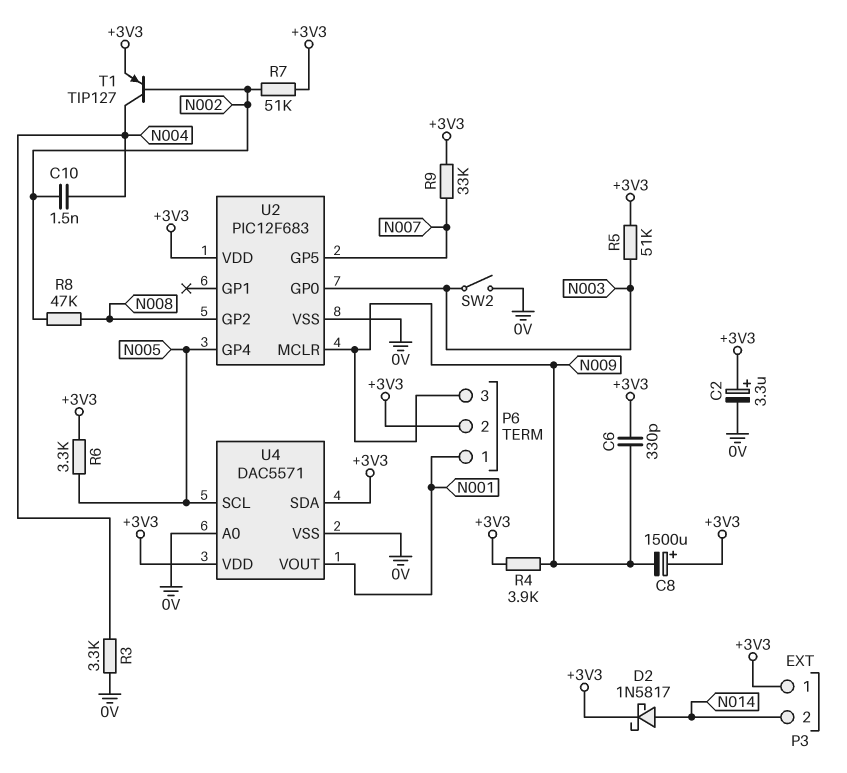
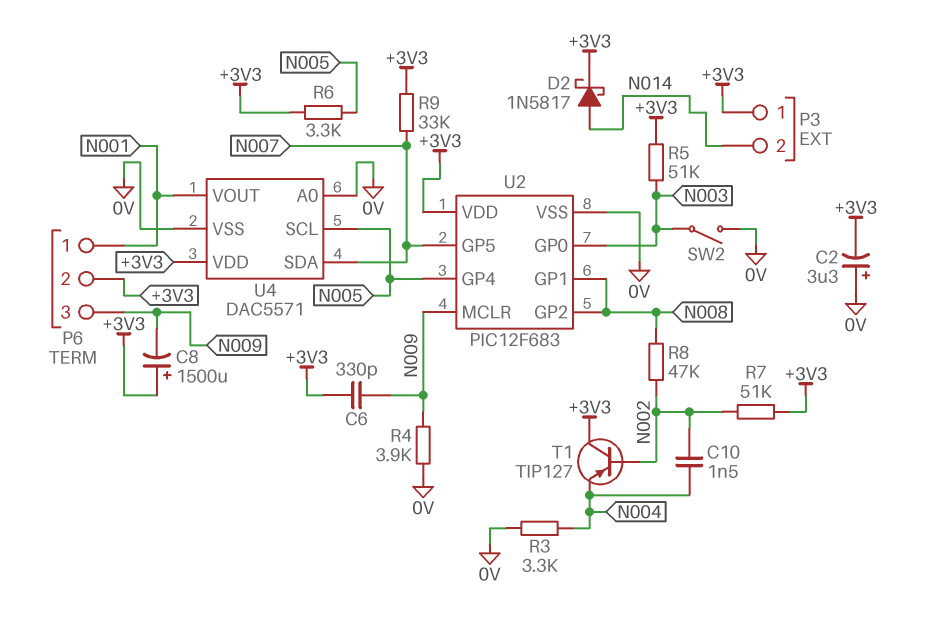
C2: 3.3uF (plus +3V3, minus 0V) -> 3.3uF (plus 0V, minus +3V3)
R4: 3.9k (+3V3, N009) -> 3.9k (0V, N009)
T1: PNP TIP127 (B N002, C N004, E +3V3) -> PNP TIP127 (B N002, C +3V3, E N004)
U2 pin GP1: none -> N008
U4 pin SDA: +3V3 -> N007

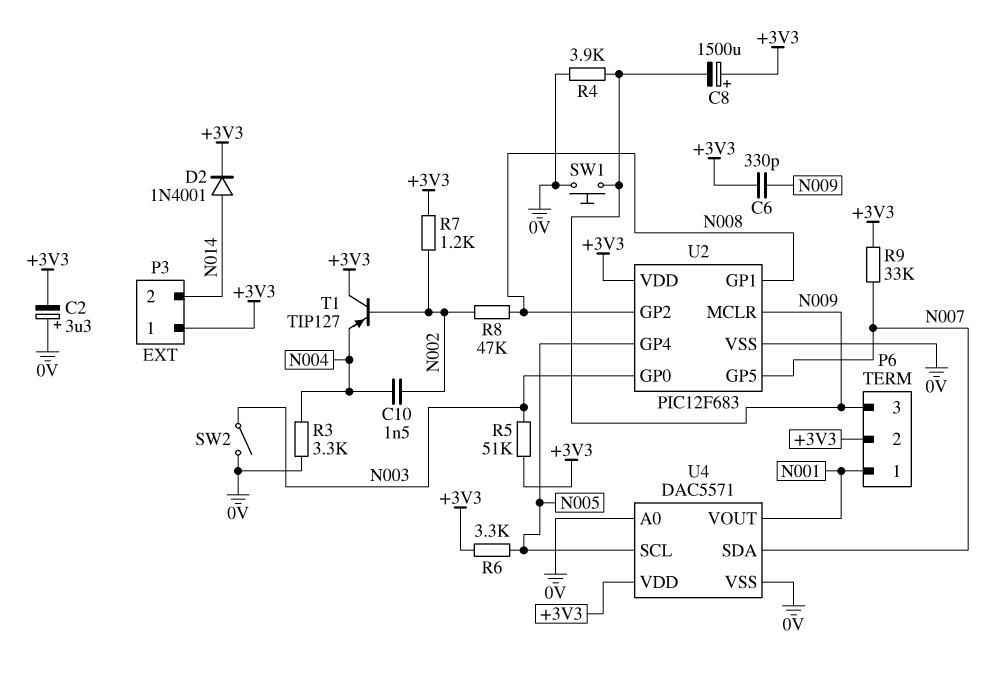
D2: schottky 1N5817 (A N014, K +3V3) -> diode 1N4001 (A N014, K +3V3)
R7: 51k (+3V3, N002) -> 1.2k (+3V3, N002)
SW1: none -> button (0V, N009)

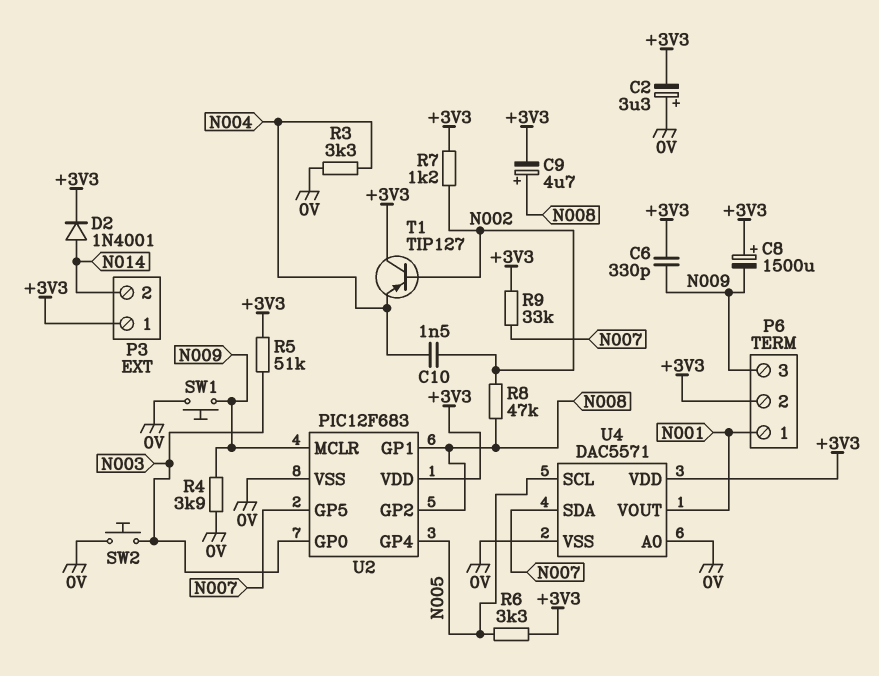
C9: none -> 4.7uF (plus N008, minus +3V3)
SW2: switch (0V, N003) -> button (0V, N003)

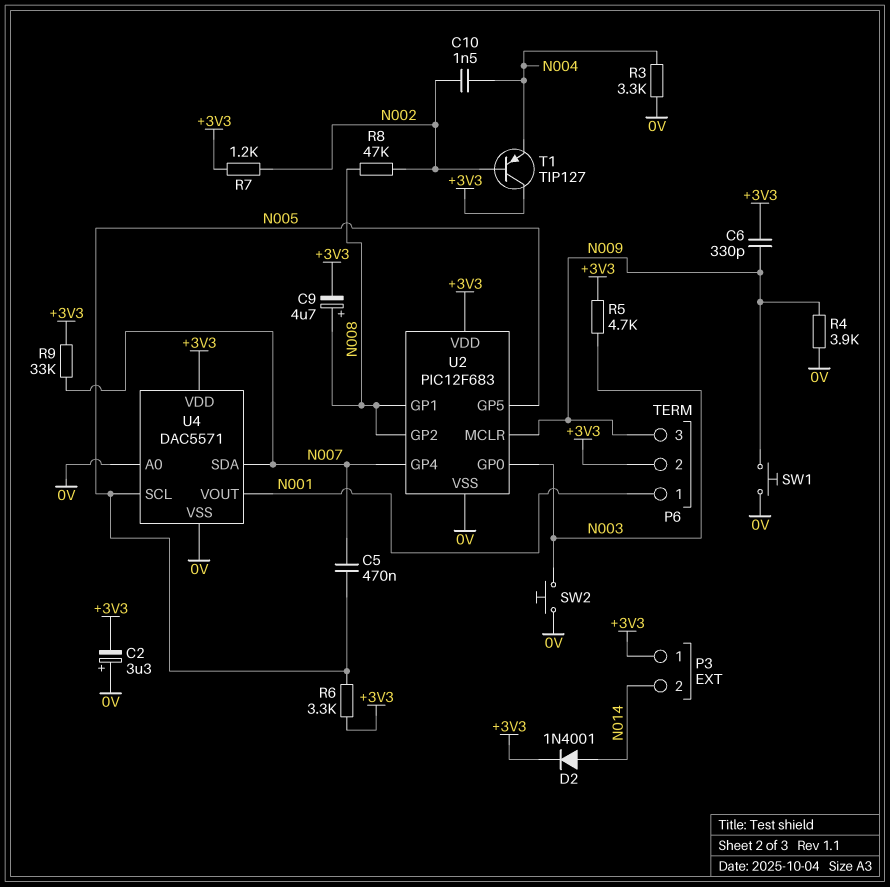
C5: none -> 470nF (N005, N007)
C8: 1500uF (plus +3V3, minus N009) -> none
R5: 51k (+3V3, N003) -> 4.7k (+3V3, N003)
U2 pin GP4: N005 -> N007
U2 pin GP5: N007 -> N005

